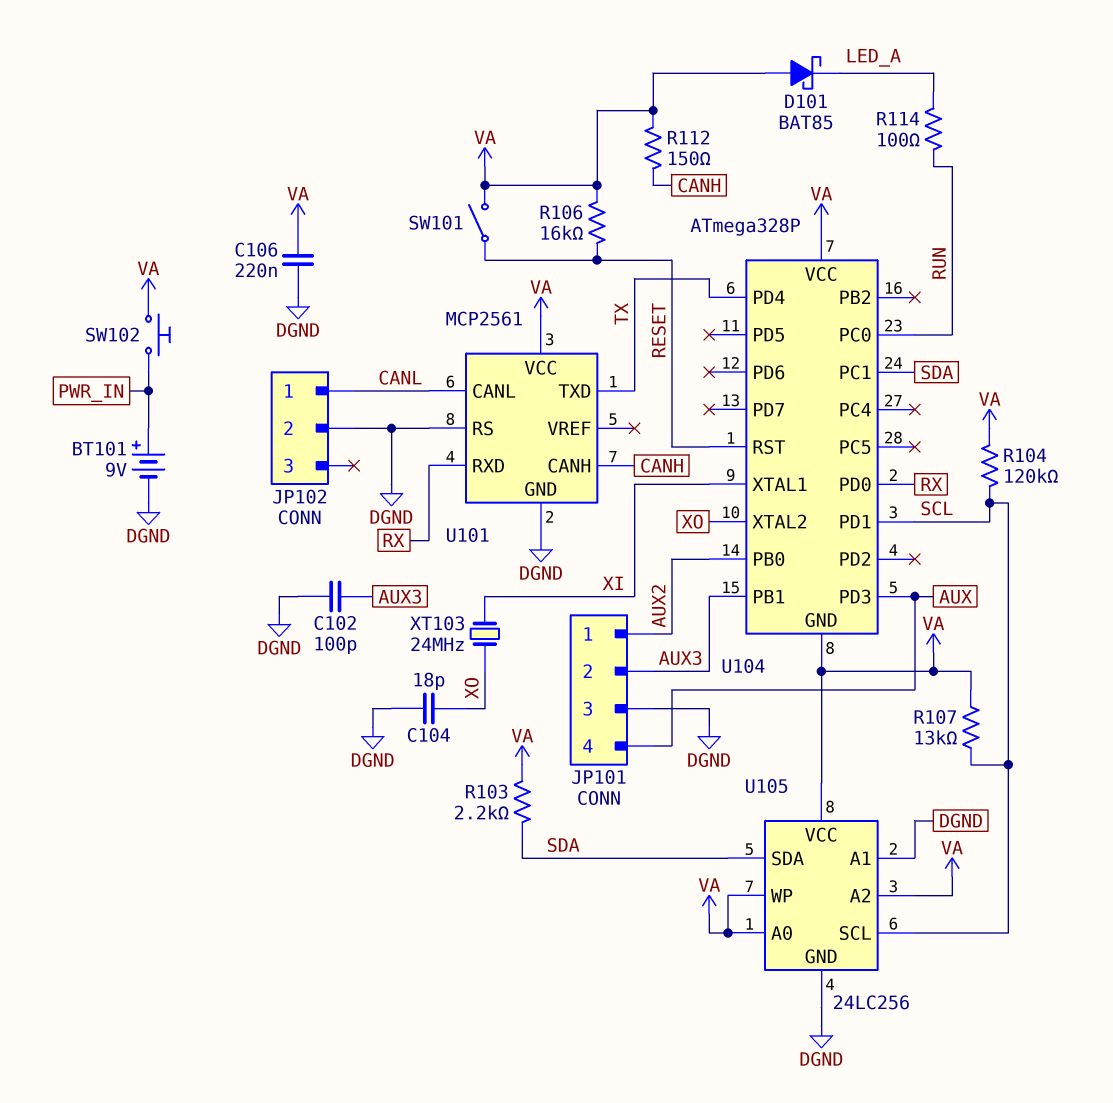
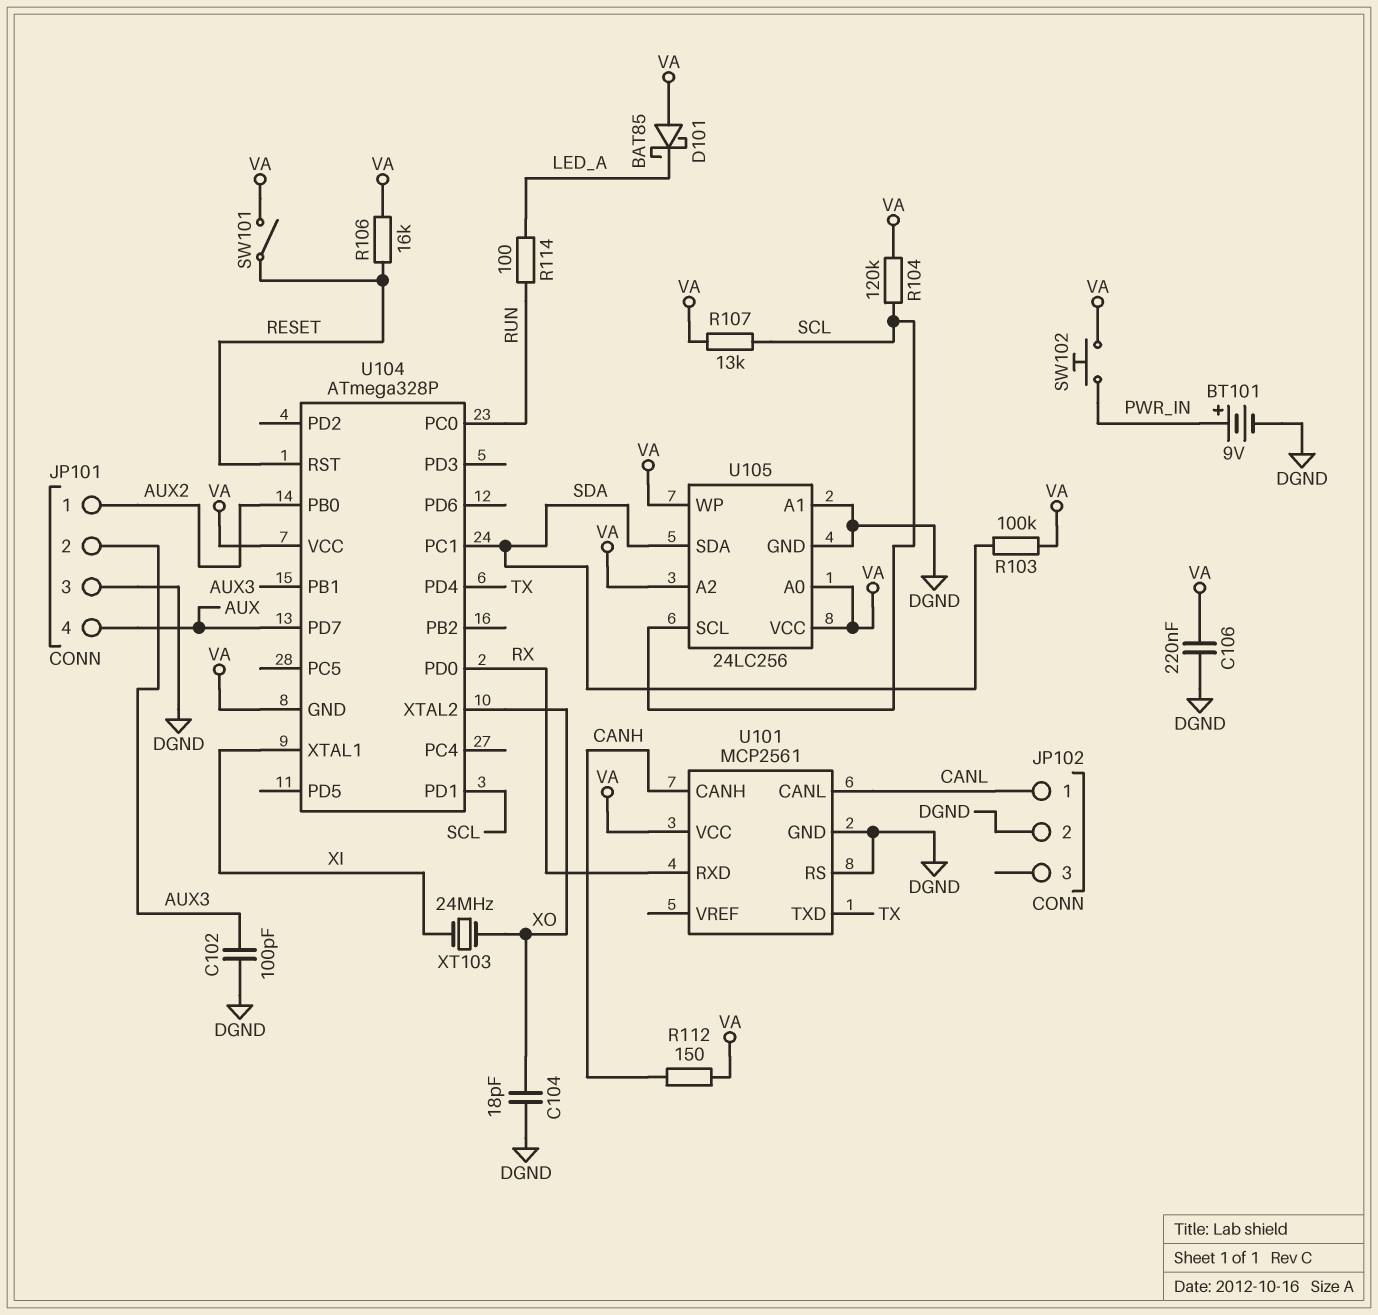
R103: 2.2k (SDA, VA) -> 100k (SDA, VA)
U104 pin PD3: AUX -> none
U104 pin PD7: none -> AUX

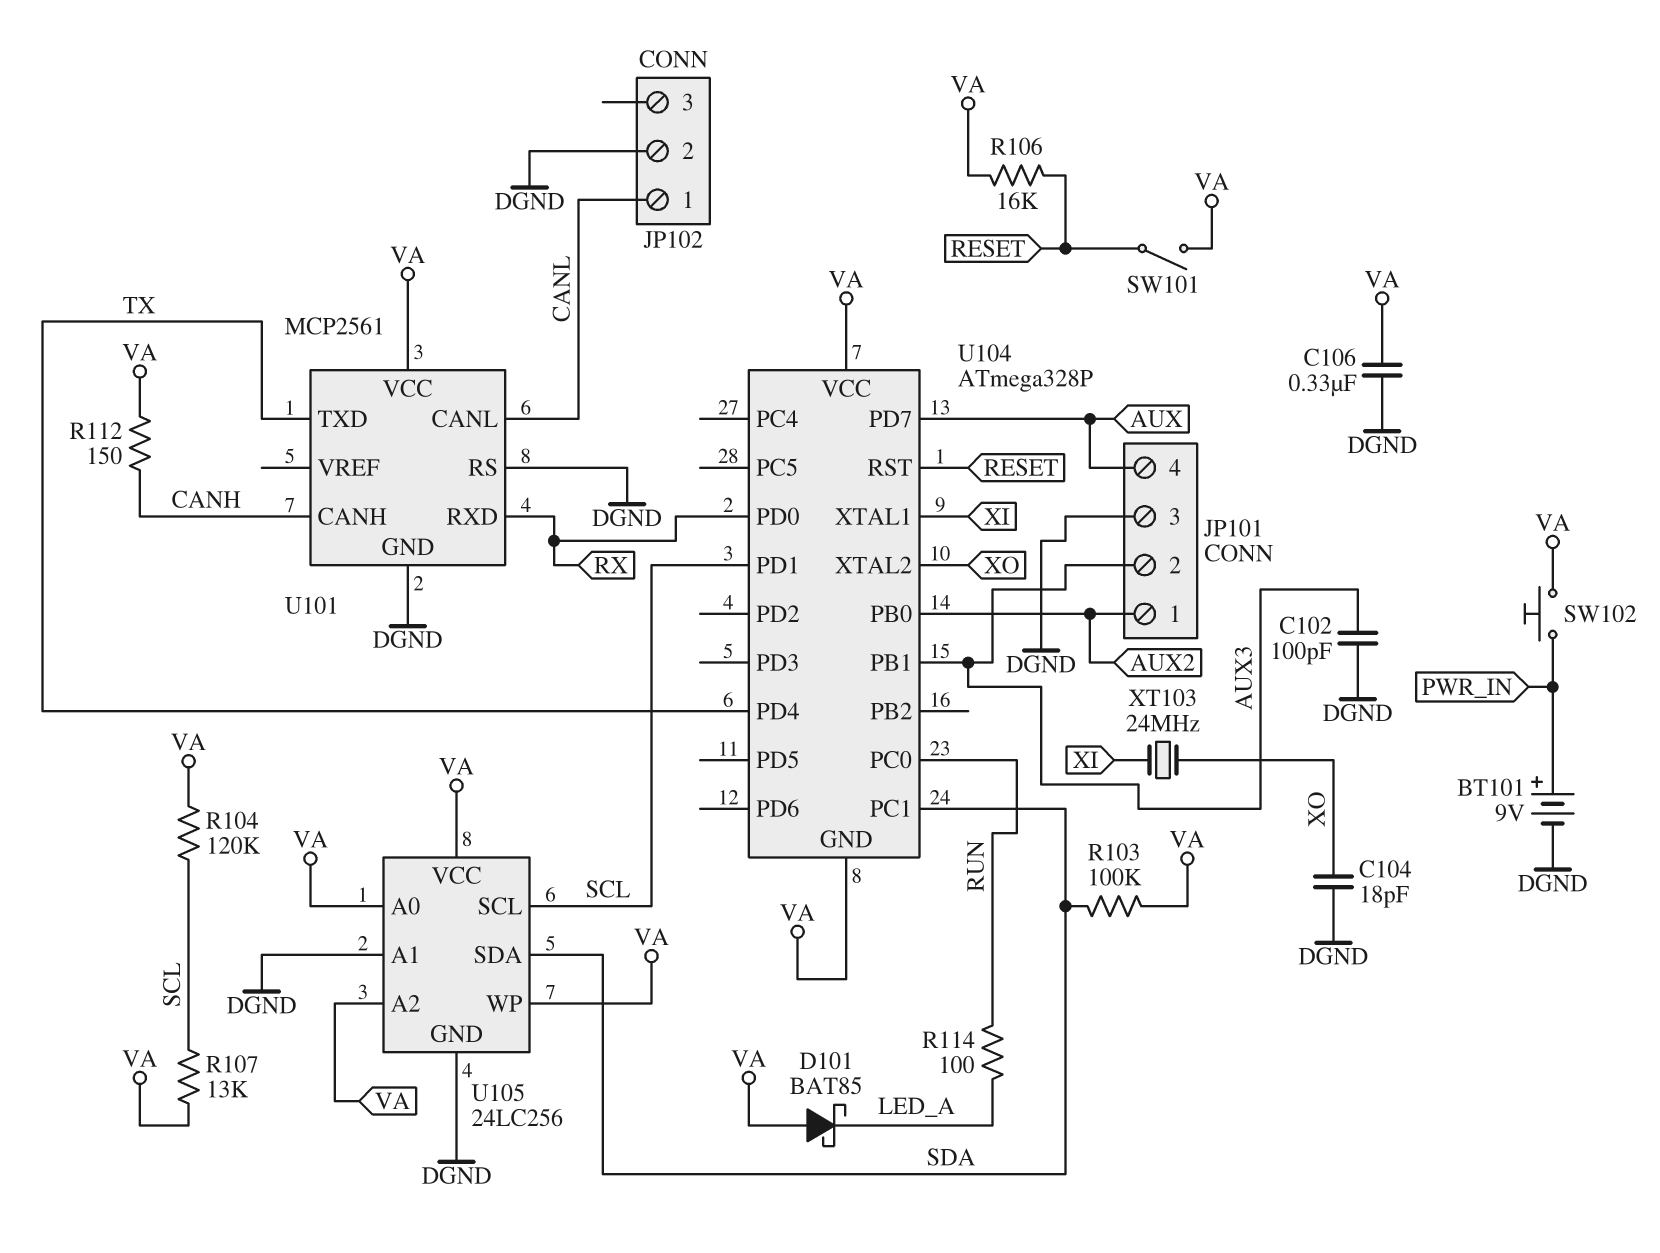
C106: 220nF (DGND, VA) -> 330nF (DGND, VA)

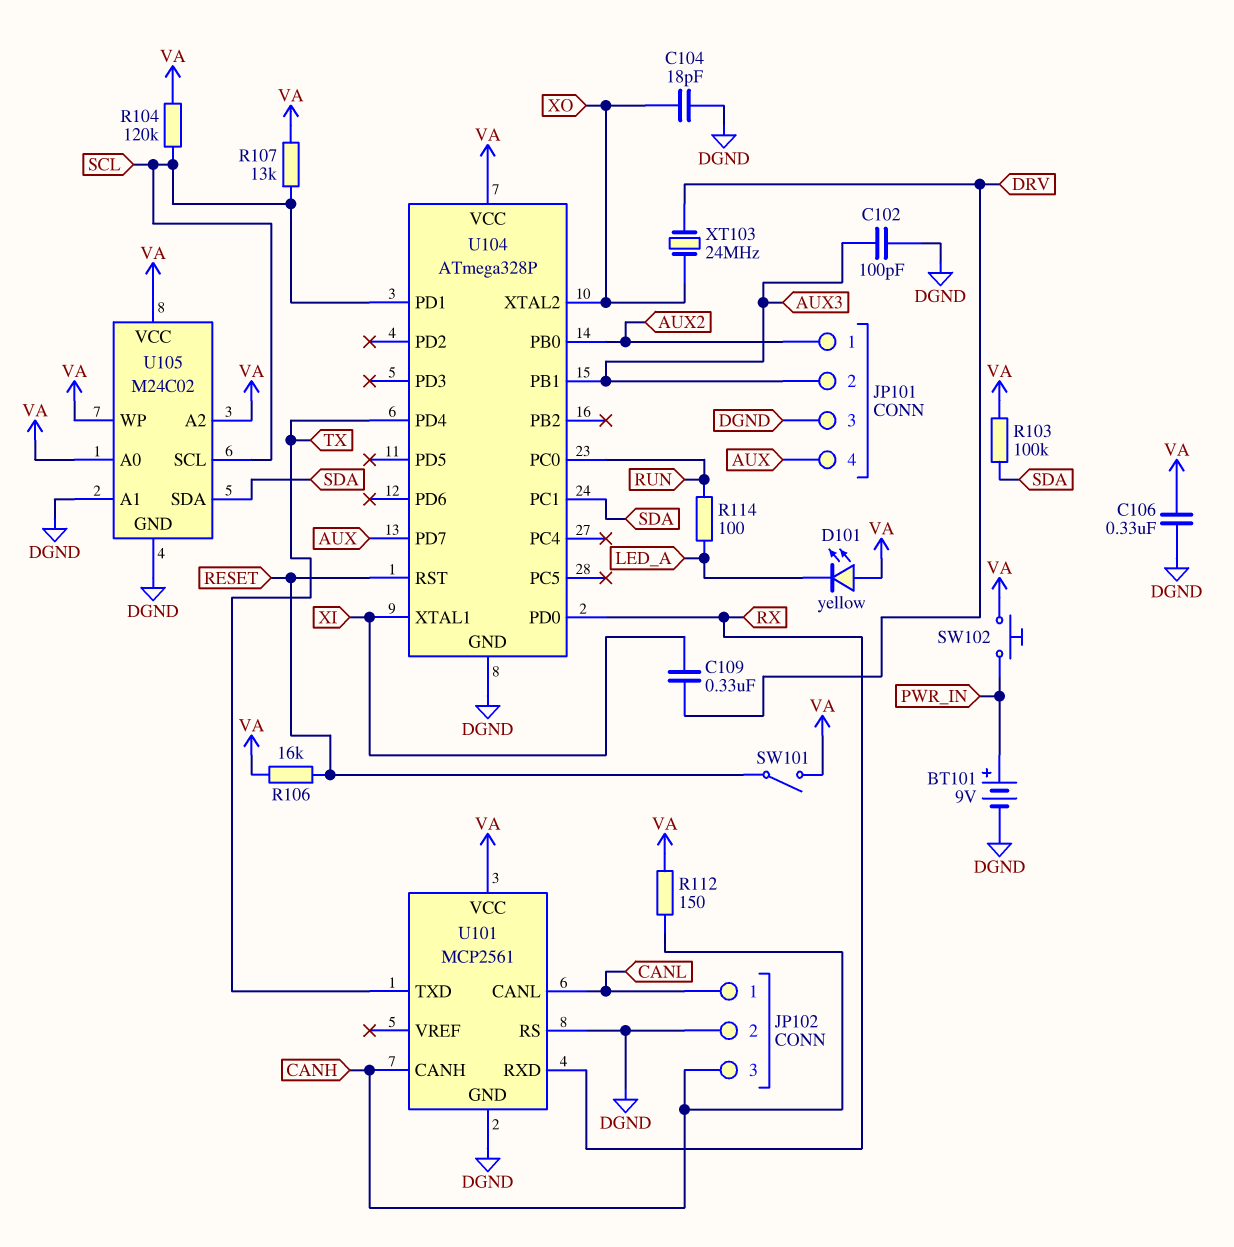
C109: none -> 330nF (DRV, XI)
D101: schottky BAT85 (A VA, K LED_A) -> LED yellow (A VA, K LED_A)
JP102 pin 3: none -> CANH
U104 pin GND: VA -> DGND
U105: 24LC256 -> M24C02
XT103: 24MHz (XI, XO) -> 24MHz (DRV, XO)

